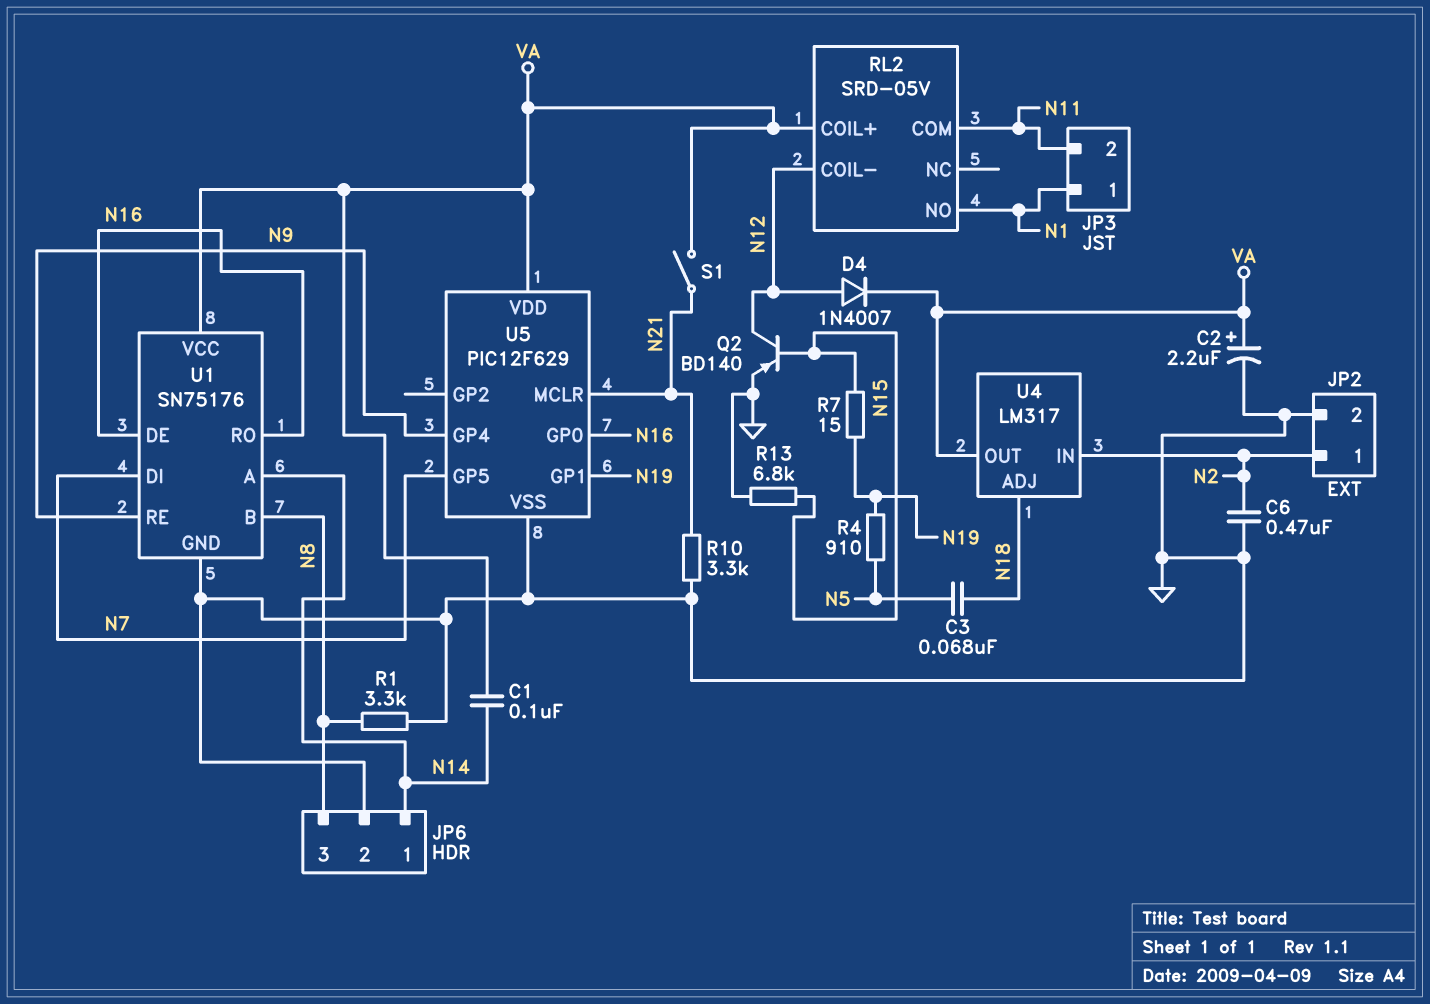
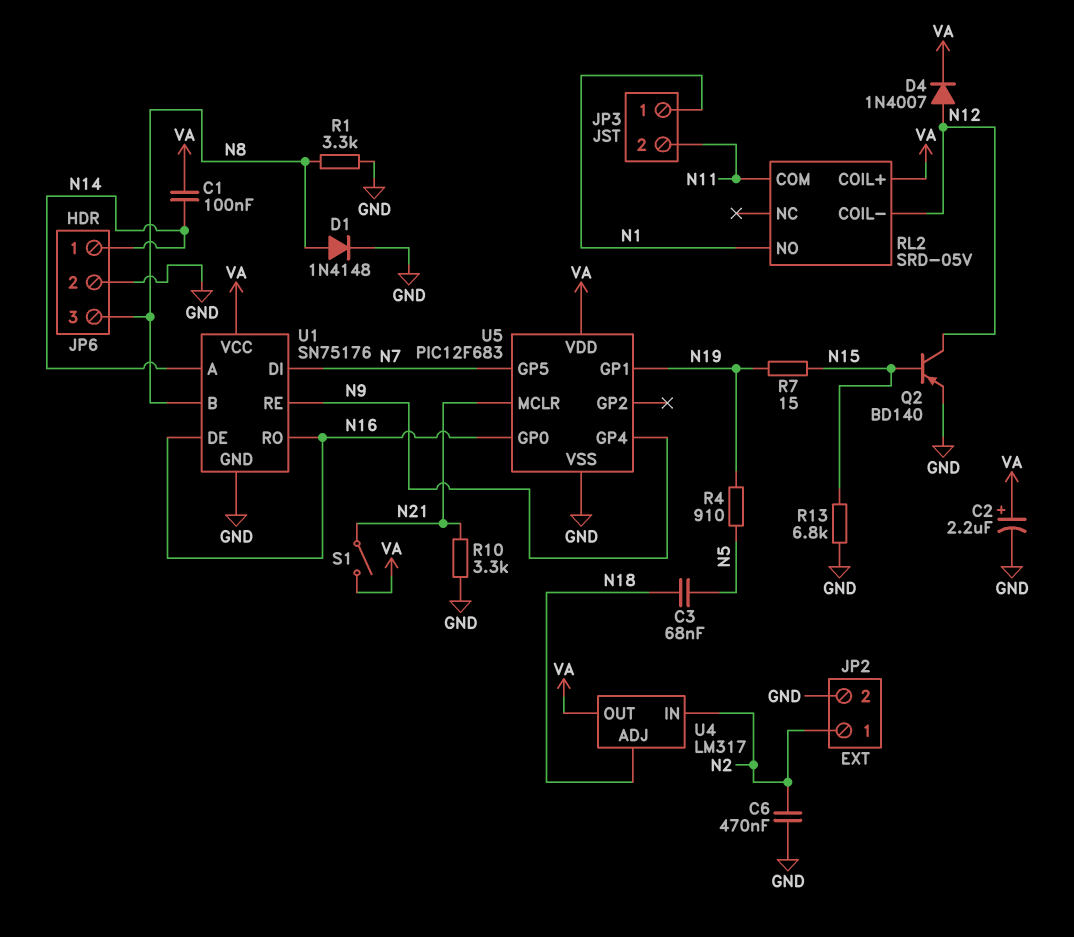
D1: none -> diode 1N4148 (A N8, K GND)
U5: PIC12F629 -> PIC12F683

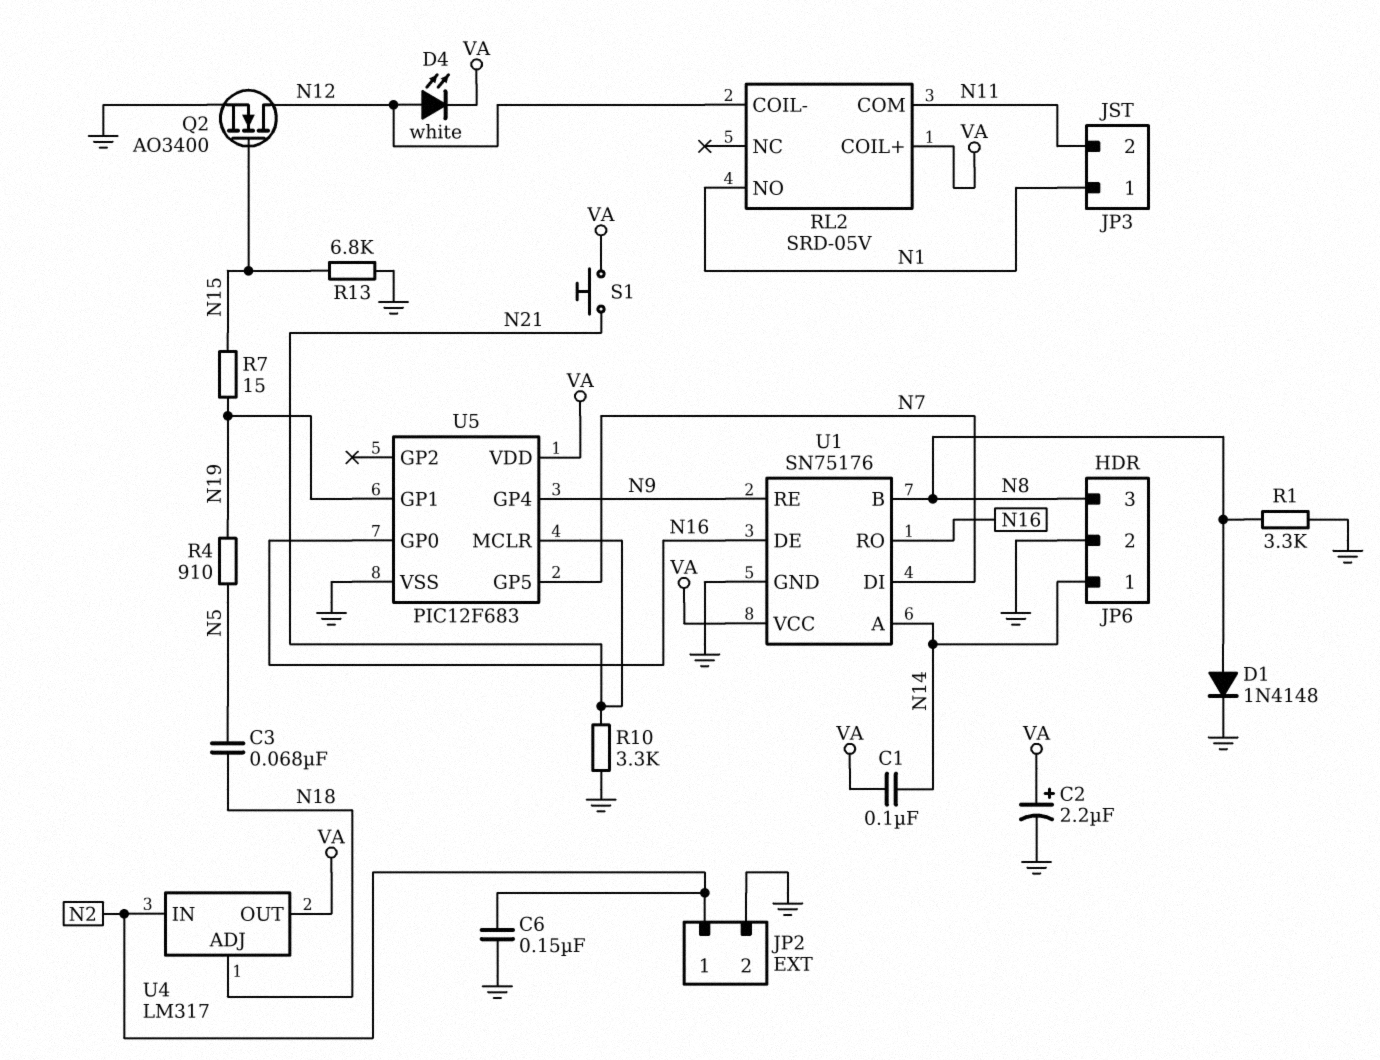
C6: 470nF (GND, N2) -> 150nF (GND, N2)
D4: diode 1N4007 (A N12, K VA) -> LED white (A N12, K VA)
Q2: PNP BD140 (B N15, C N12, E GND) -> NMOS AO3400 (G N15, D N12, S GND)
S1: switch (N21, VA) -> button (N21, VA)

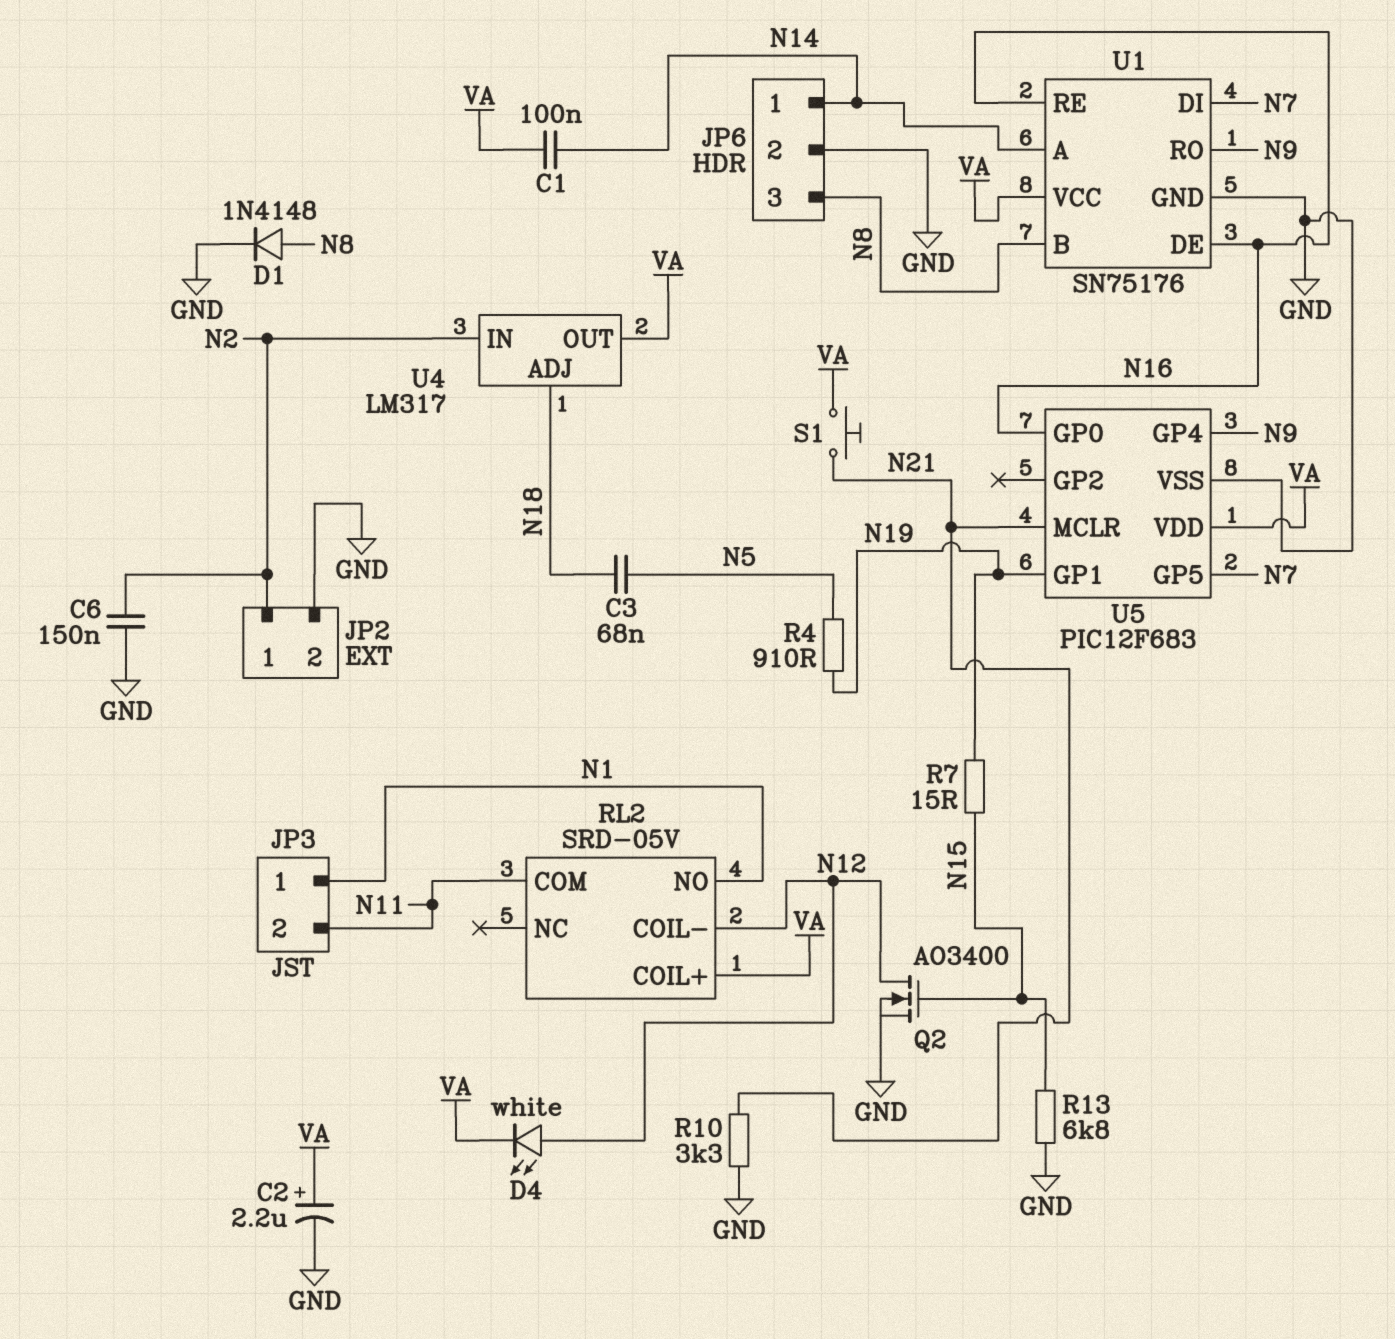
R1: 3.3k (GND, N8) -> none
U1 pin RE: N9 -> N16
U1 pin RO: N16 -> N9

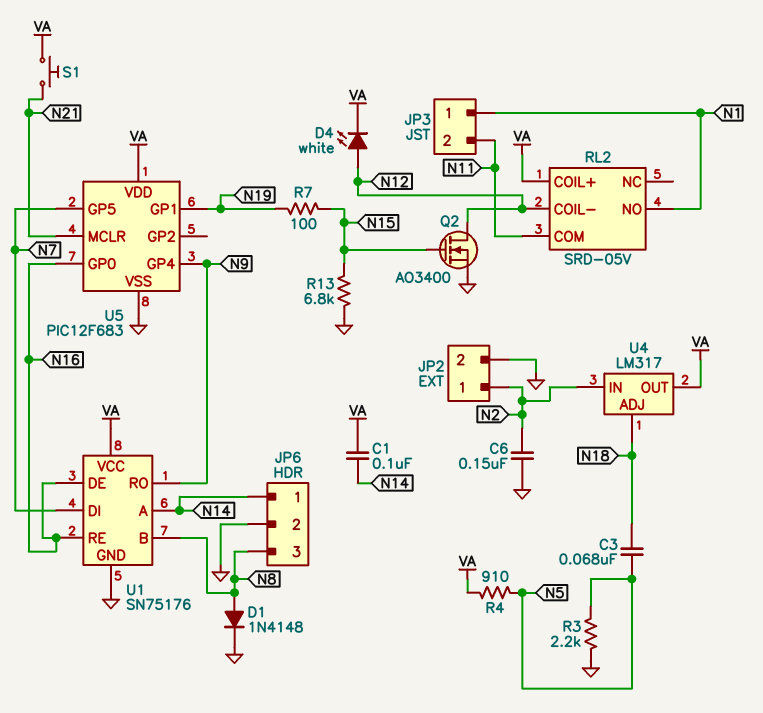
C2: 2.2uF (plus VA, minus GND) -> none
R3: none -> 2.2k (GND, N5)
R4: 910 (N5, N19) -> 910 (N5, VA)
R7: 15 (N15, N19) -> 100 (N15, N19)
R10: 3.3k (GND, N21) -> none

